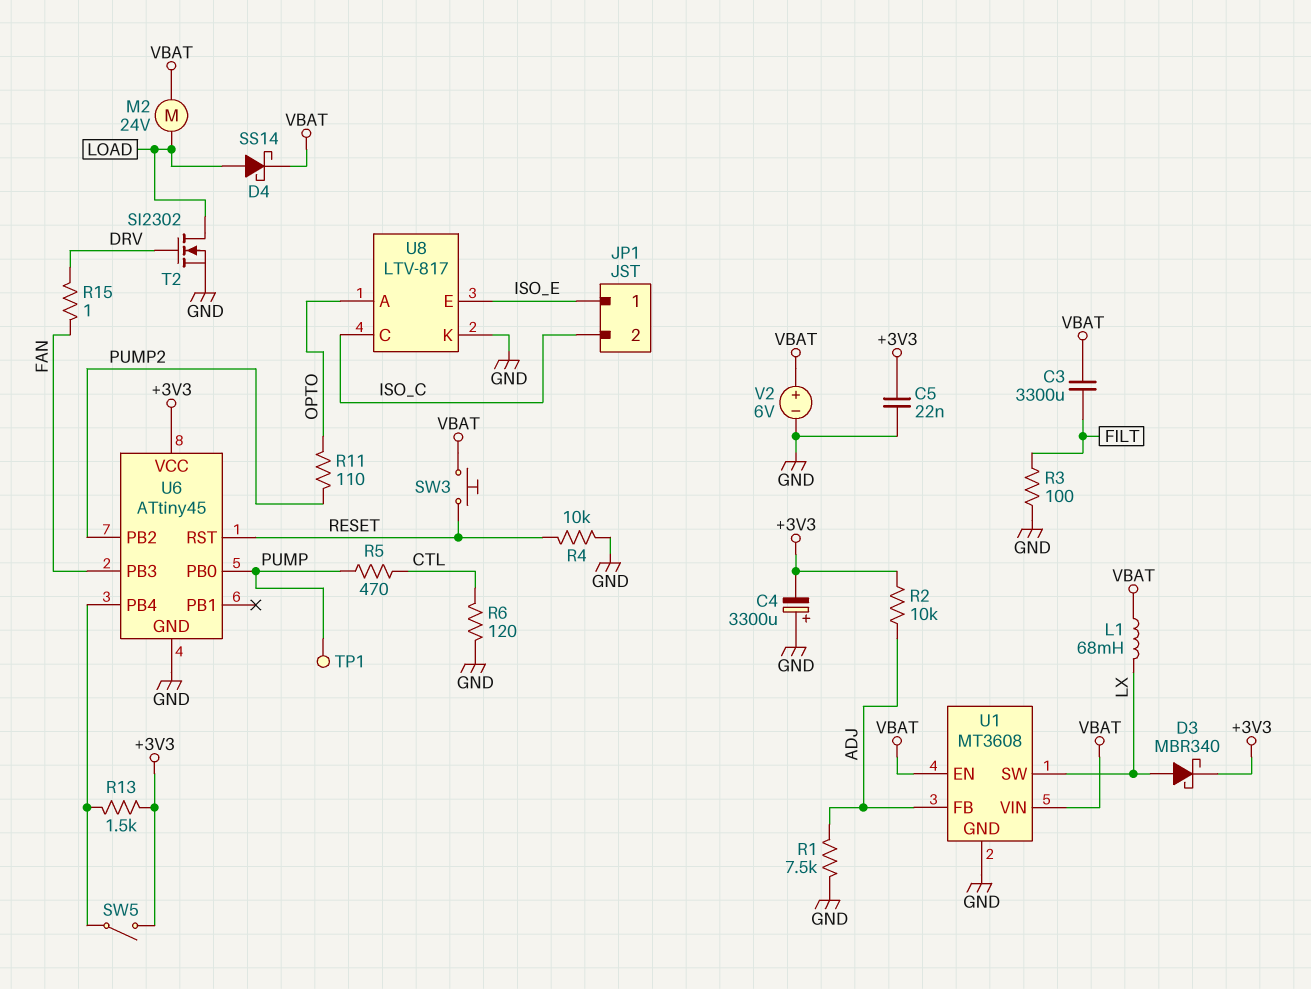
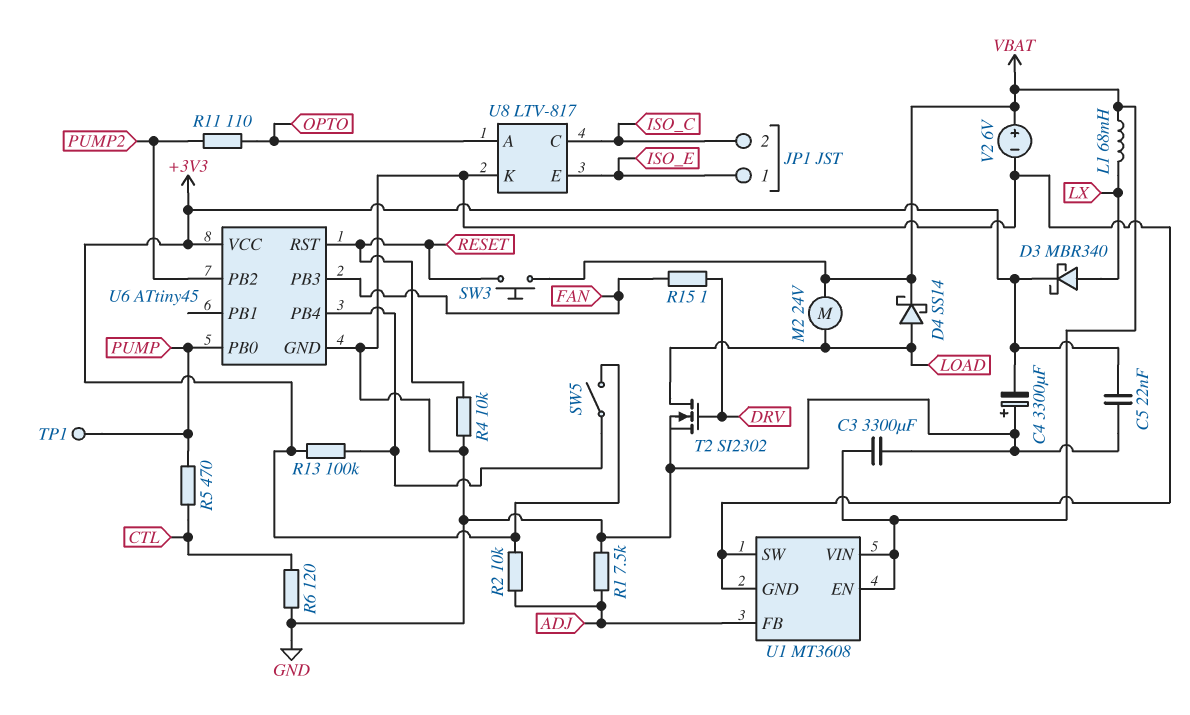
C3: 3300uF (FILT, VBAT) -> 3300uF (GND, VBAT)
R3: 100 (FILT, GND) -> none
R13: 1.5k (+3V3, U6/PB4) -> 100k (+3V3, U6/PB4)
U1 pin SW: LX -> GND

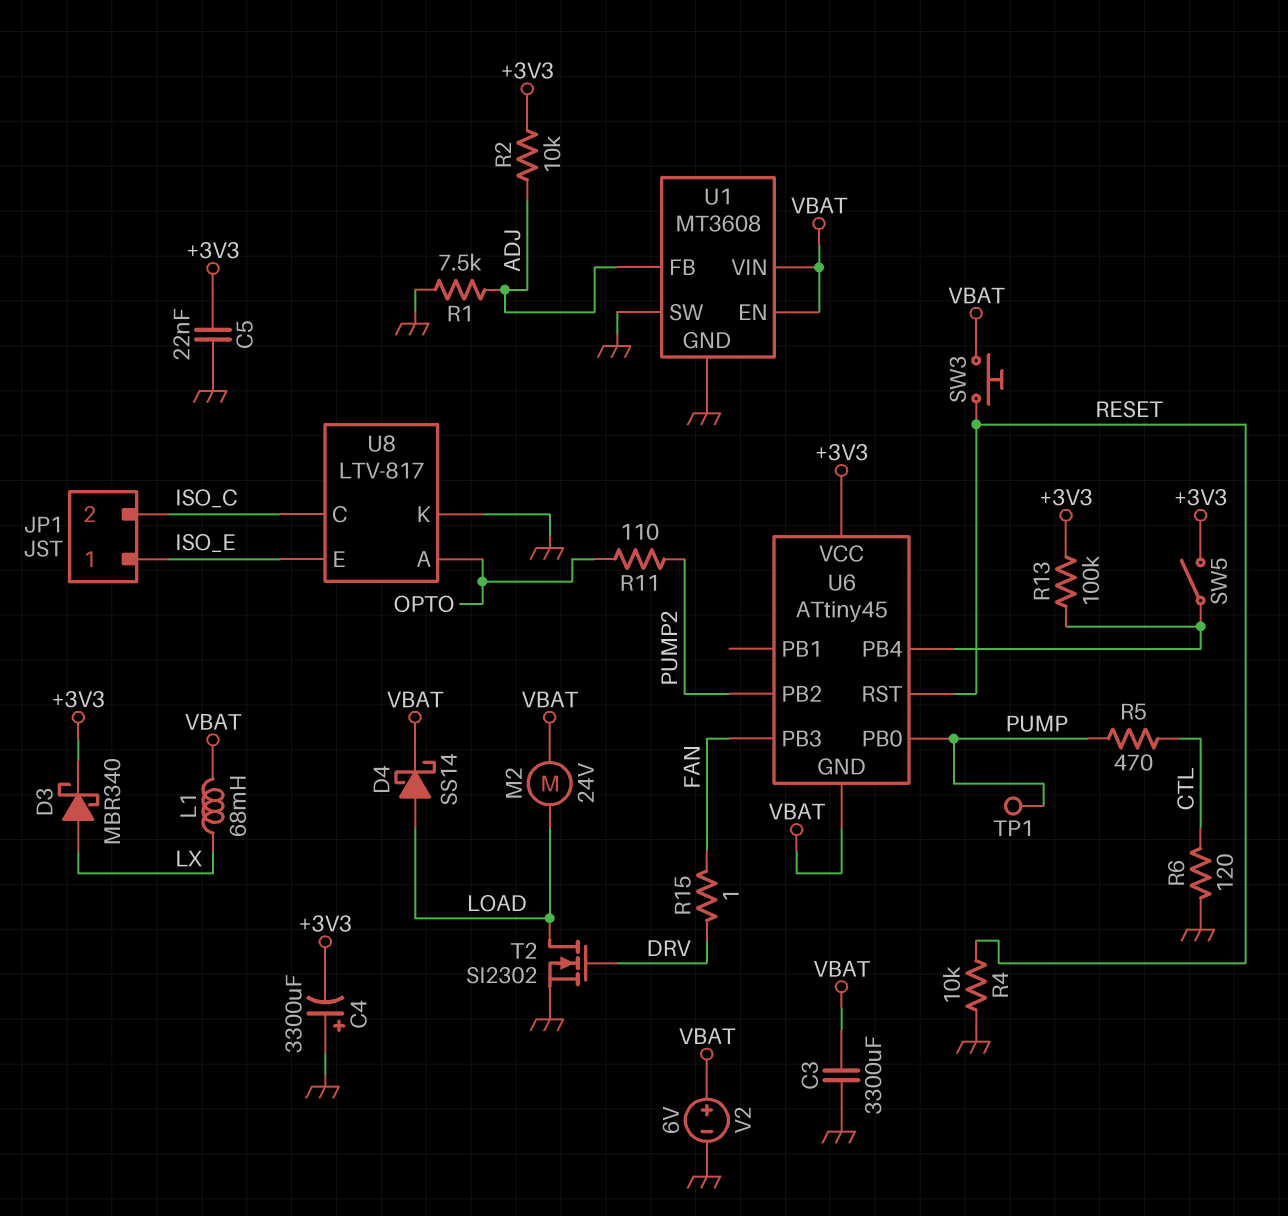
U6 pin GND: GND -> VBAT

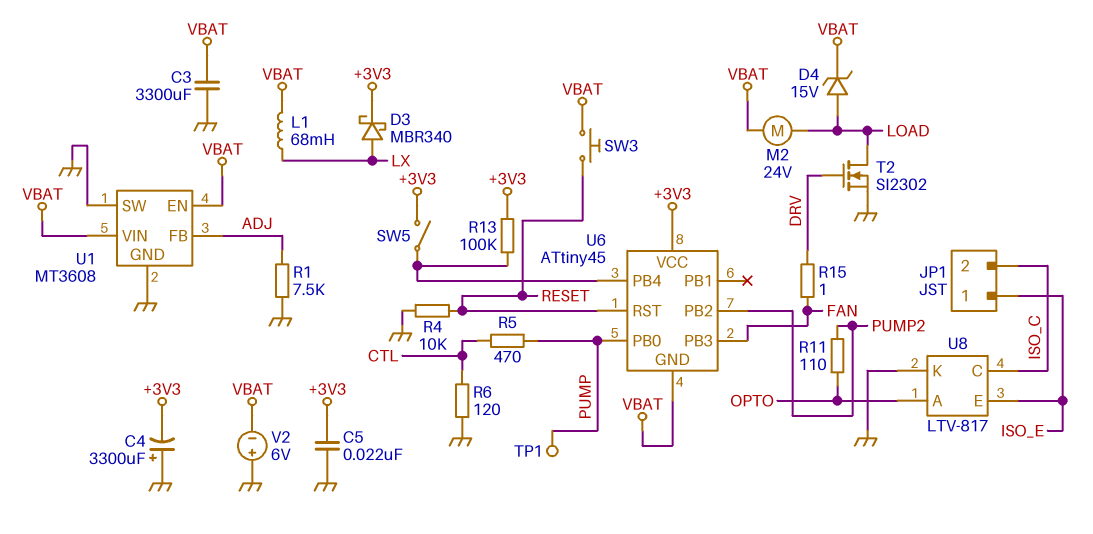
D4: schottky SS14 (A LOAD, K VBAT) -> zener 15V (A LOAD, K VBAT)
R2: 10k (+3V3, ADJ) -> none
V2: 6V (plus VBAT, minus GND) -> 6V (plus GND, minus VBAT)

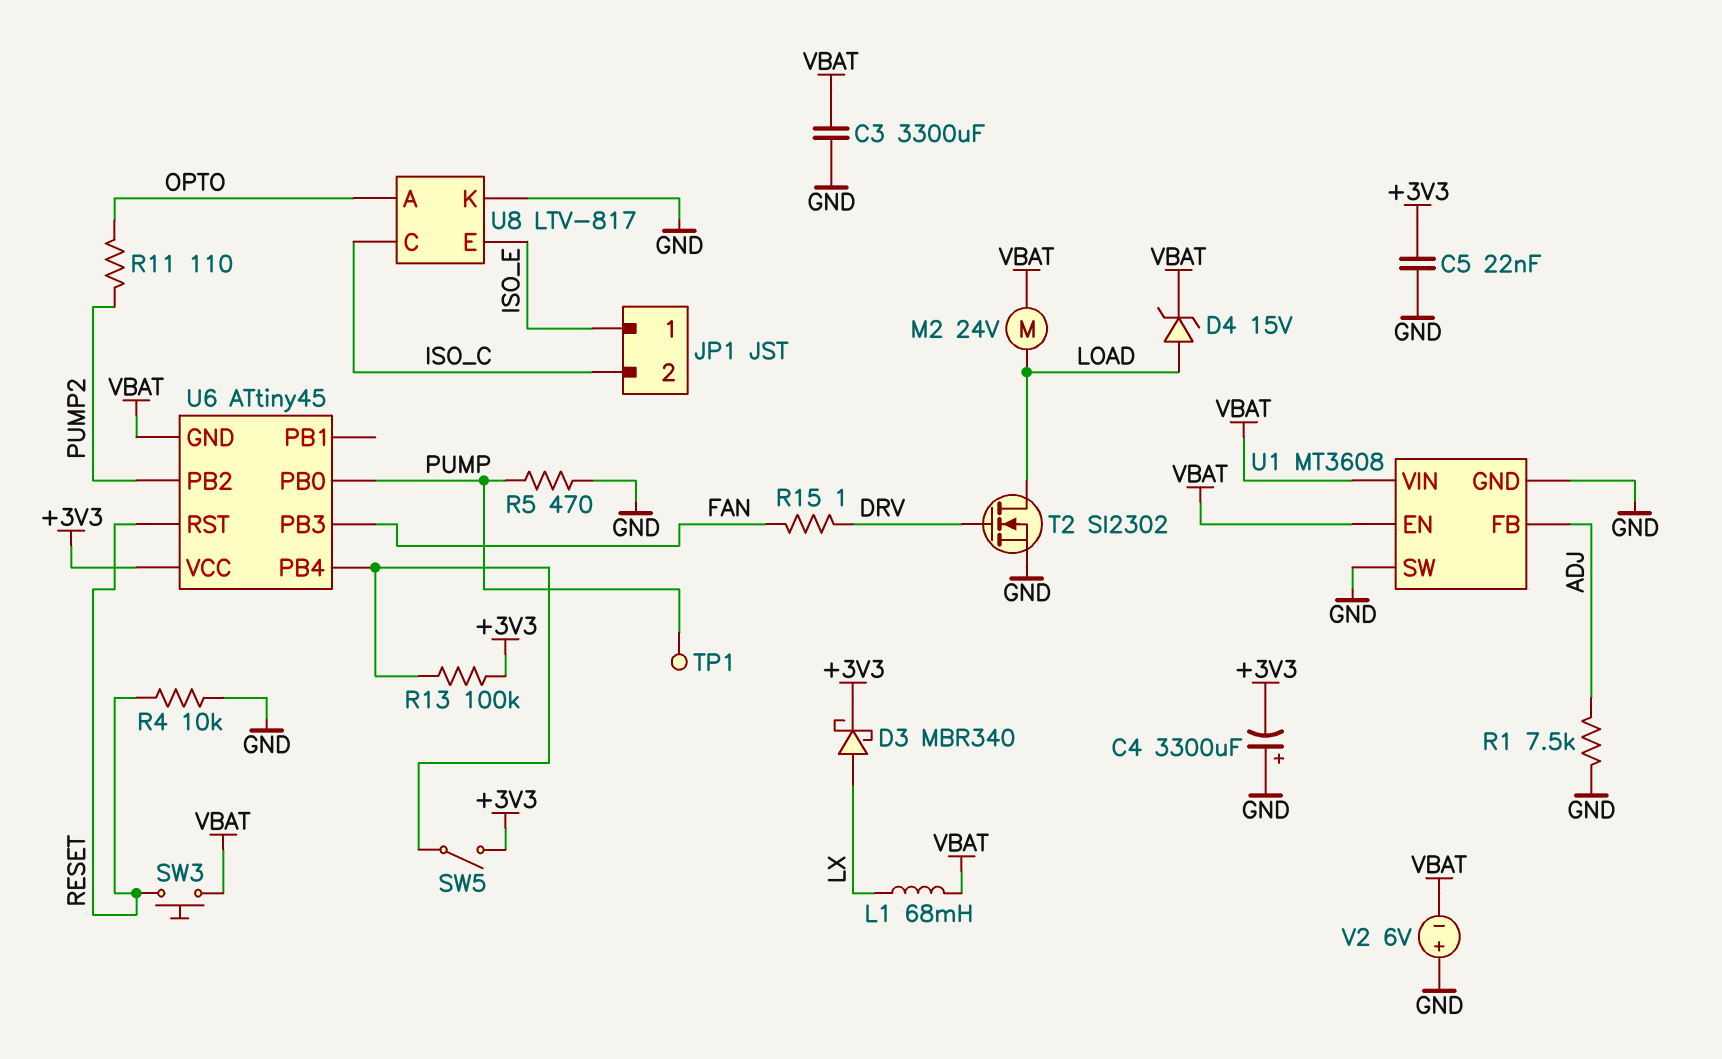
R5: 470 (CTL, PUMP) -> 470 (GND, PUMP)
R6: 120 (CTL, GND) -> none

